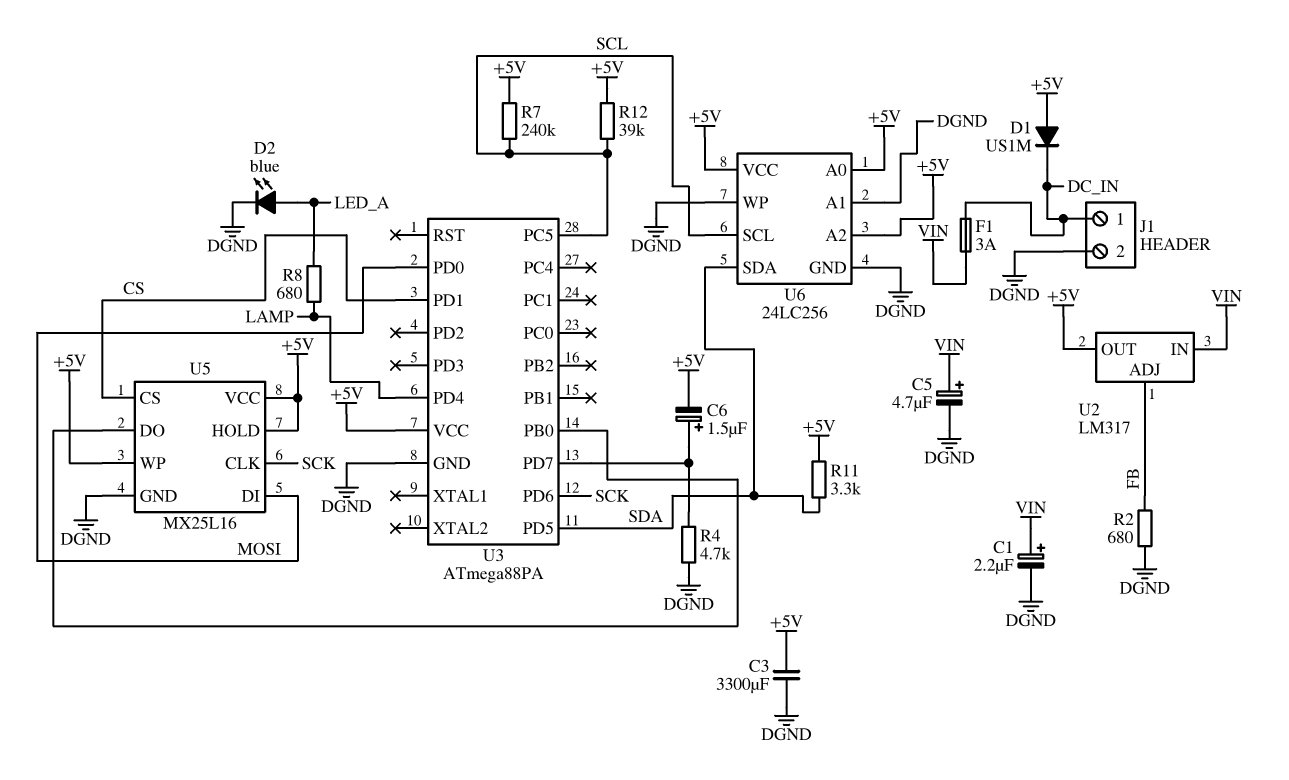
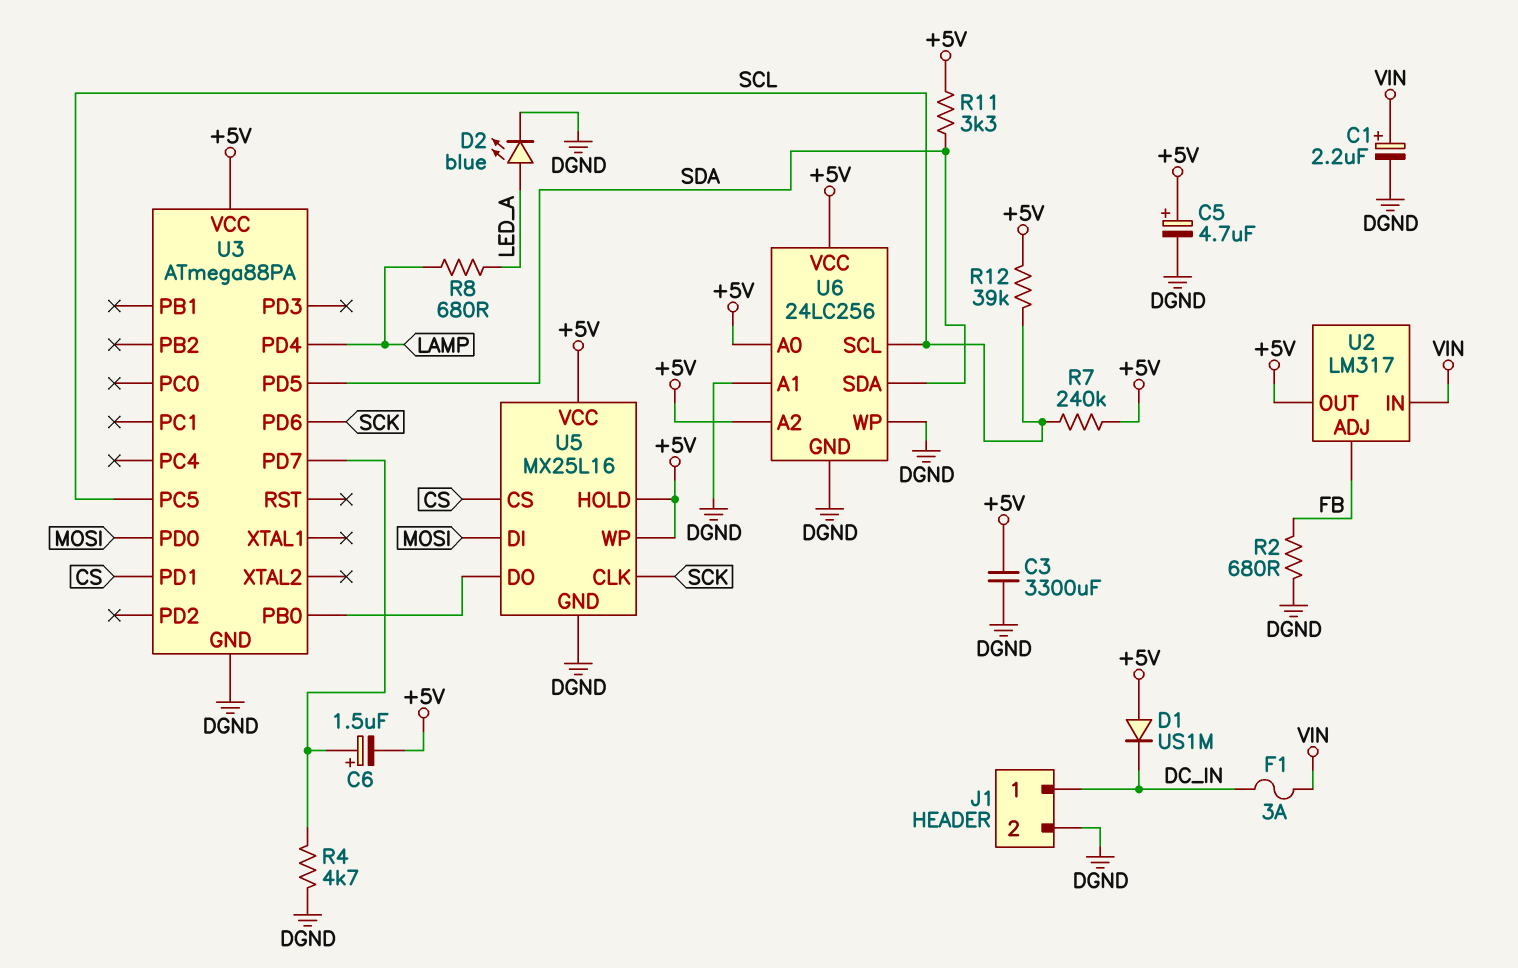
C5: 4.7uF (plus VIN, minus DGND) -> 4.7uF (plus +5V, minus DGND)

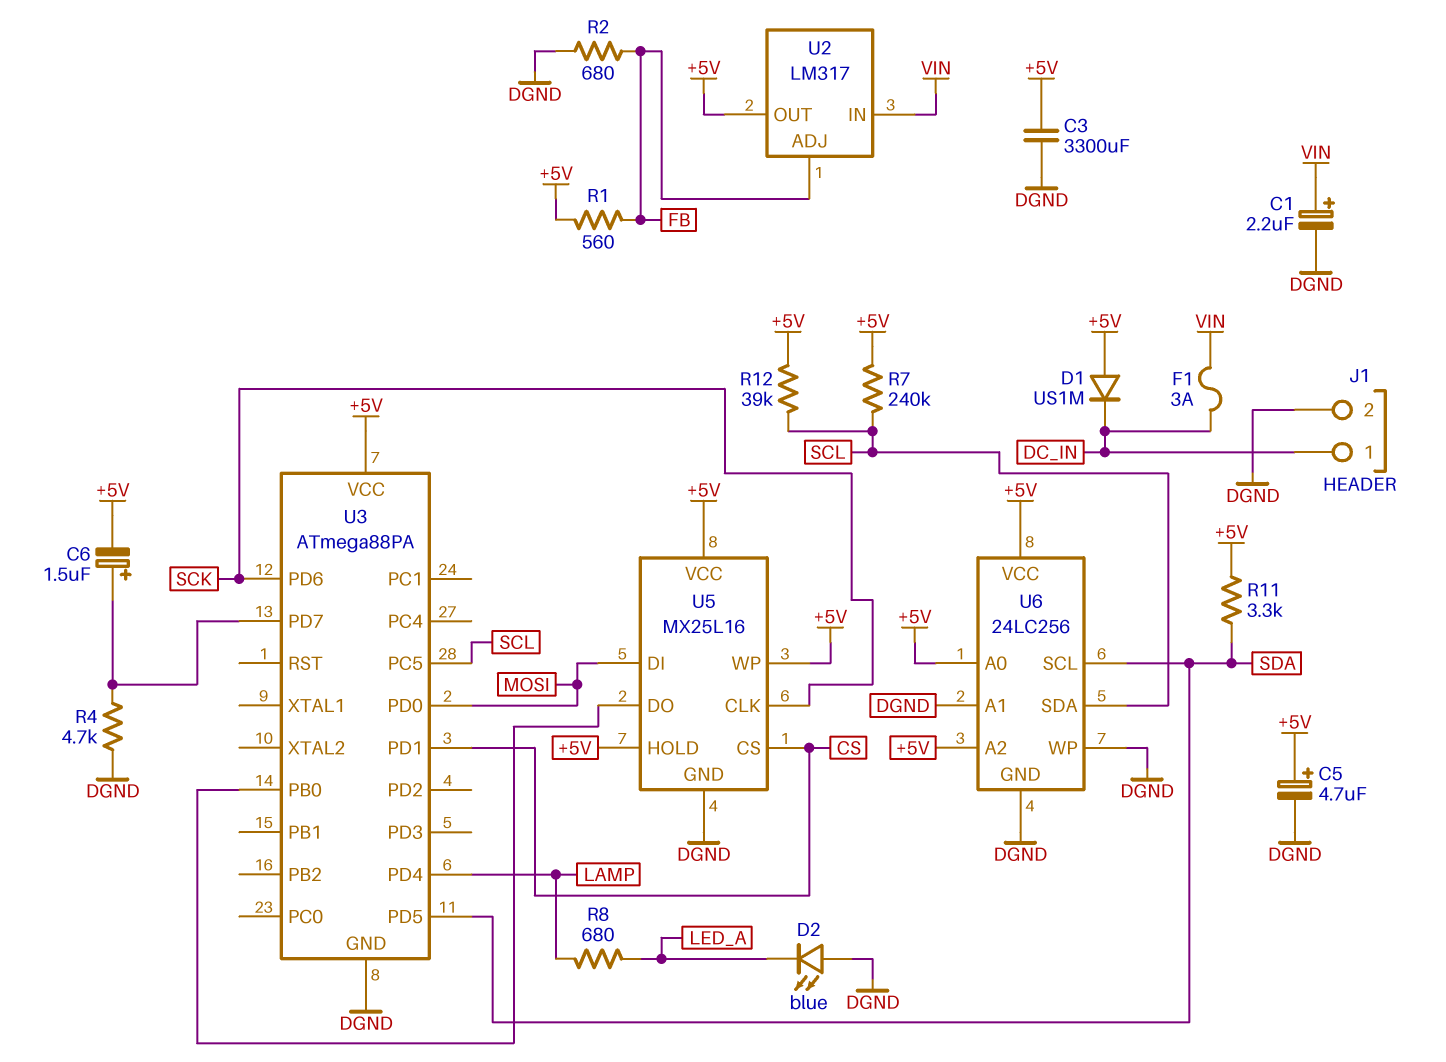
D2: LED blue (A LED_A, K DGND) -> LED blue (A DGND, K LED_A)
R1: none -> 560 (+5V, FB)
U6 pin SCL: SCL -> SDA
U6 pin SDA: SDA -> SCL

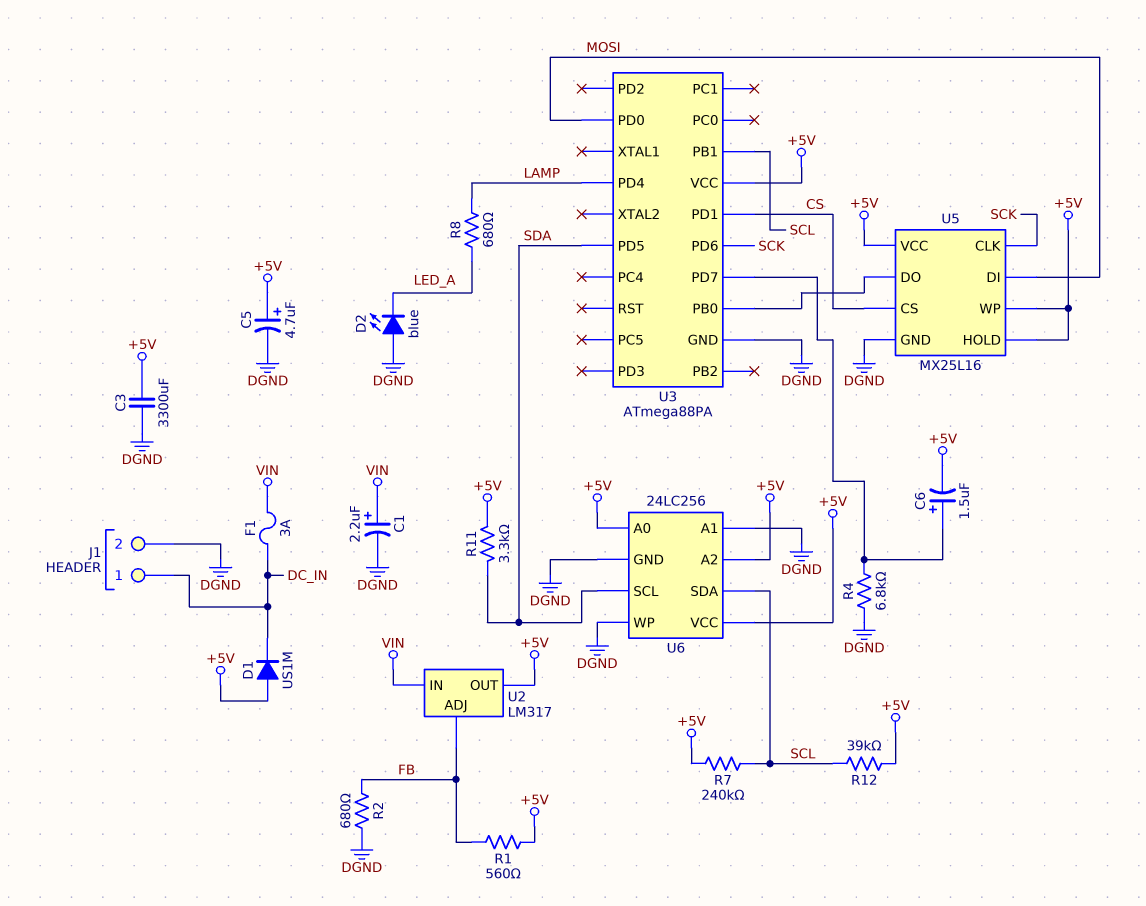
R4: 4.7k (DGND, U3/PD7) -> 6.8k (DGND, U3/PD7)
U3 pin PB1: none -> SCL
U3 pin PC5: SCL -> none

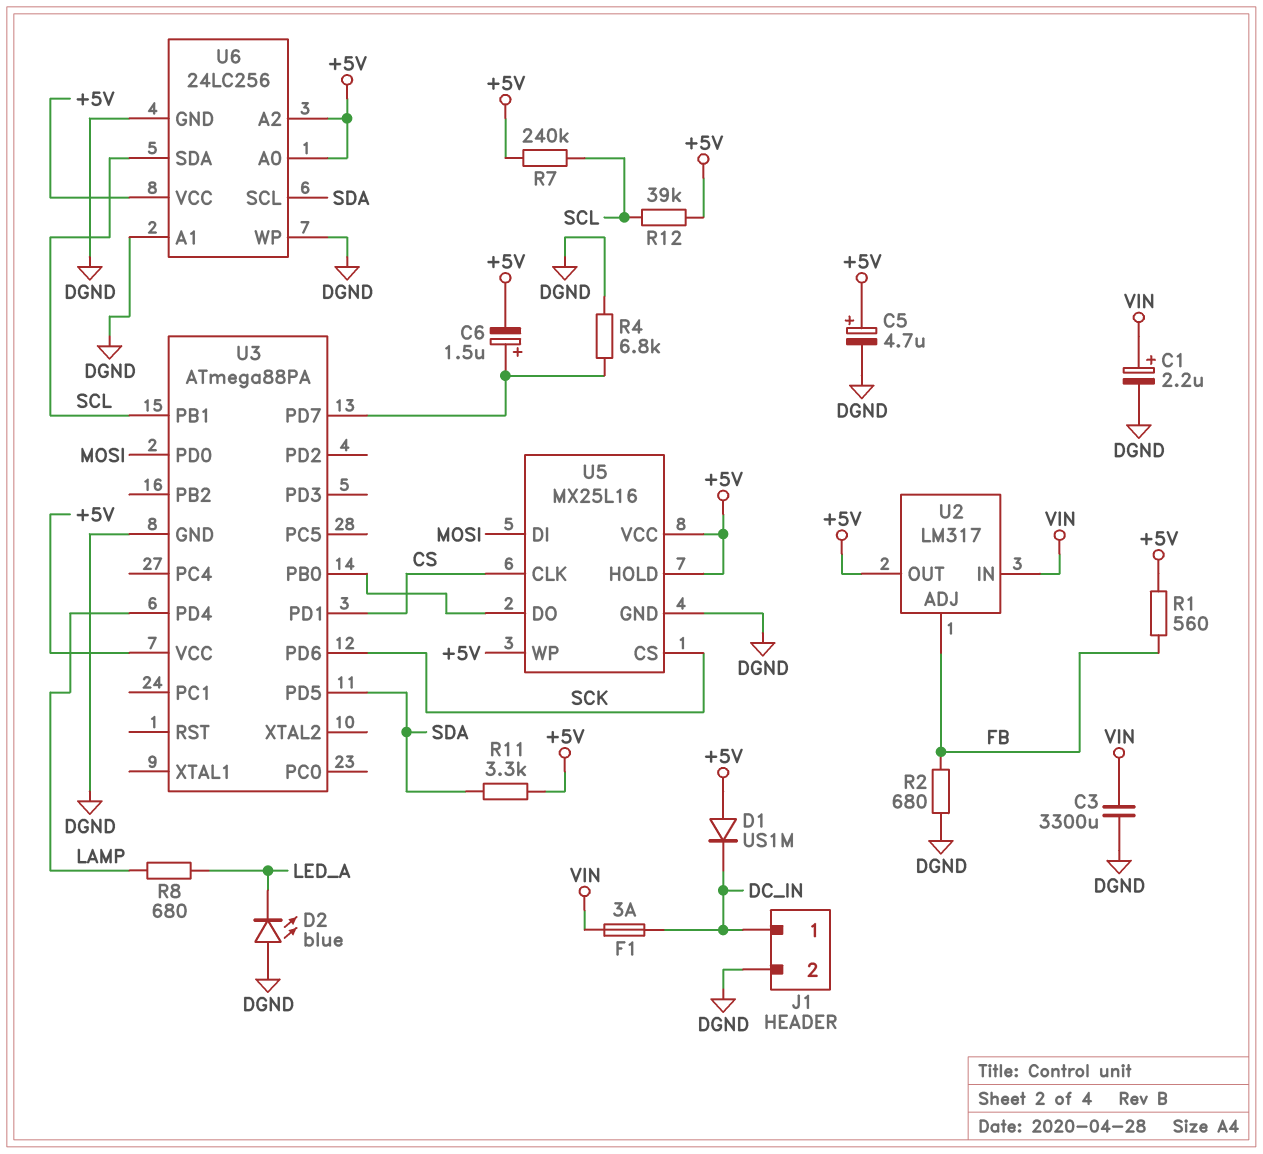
C3: 3300uF (+5V, DGND) -> 3300uF (DGND, VIN)
U5 pin CLK: SCK -> CS
U5 pin CS: CS -> SCK

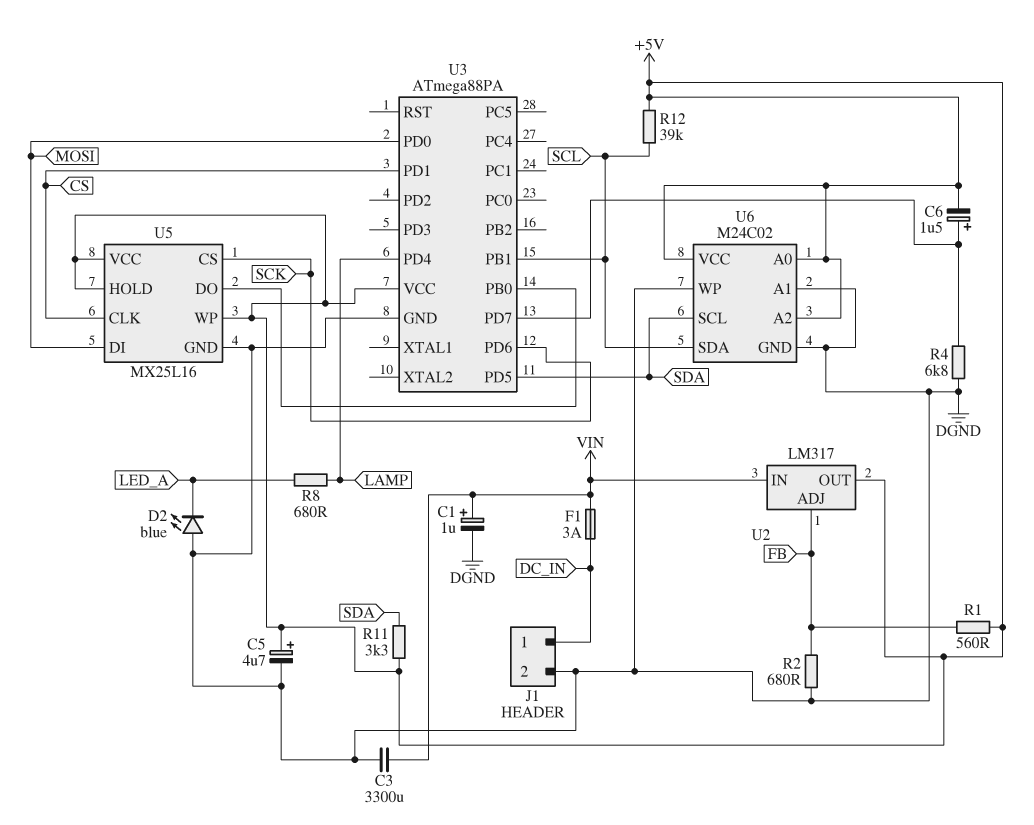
C1: 2.2uF (plus VIN, minus DGND) -> 1uF (plus VIN, minus DGND)
D1: diode US1M (A +5V, K DC_IN) -> none
R7: 240k (+5V, SCL) -> none
U6: 24LC256 -> M24C02

